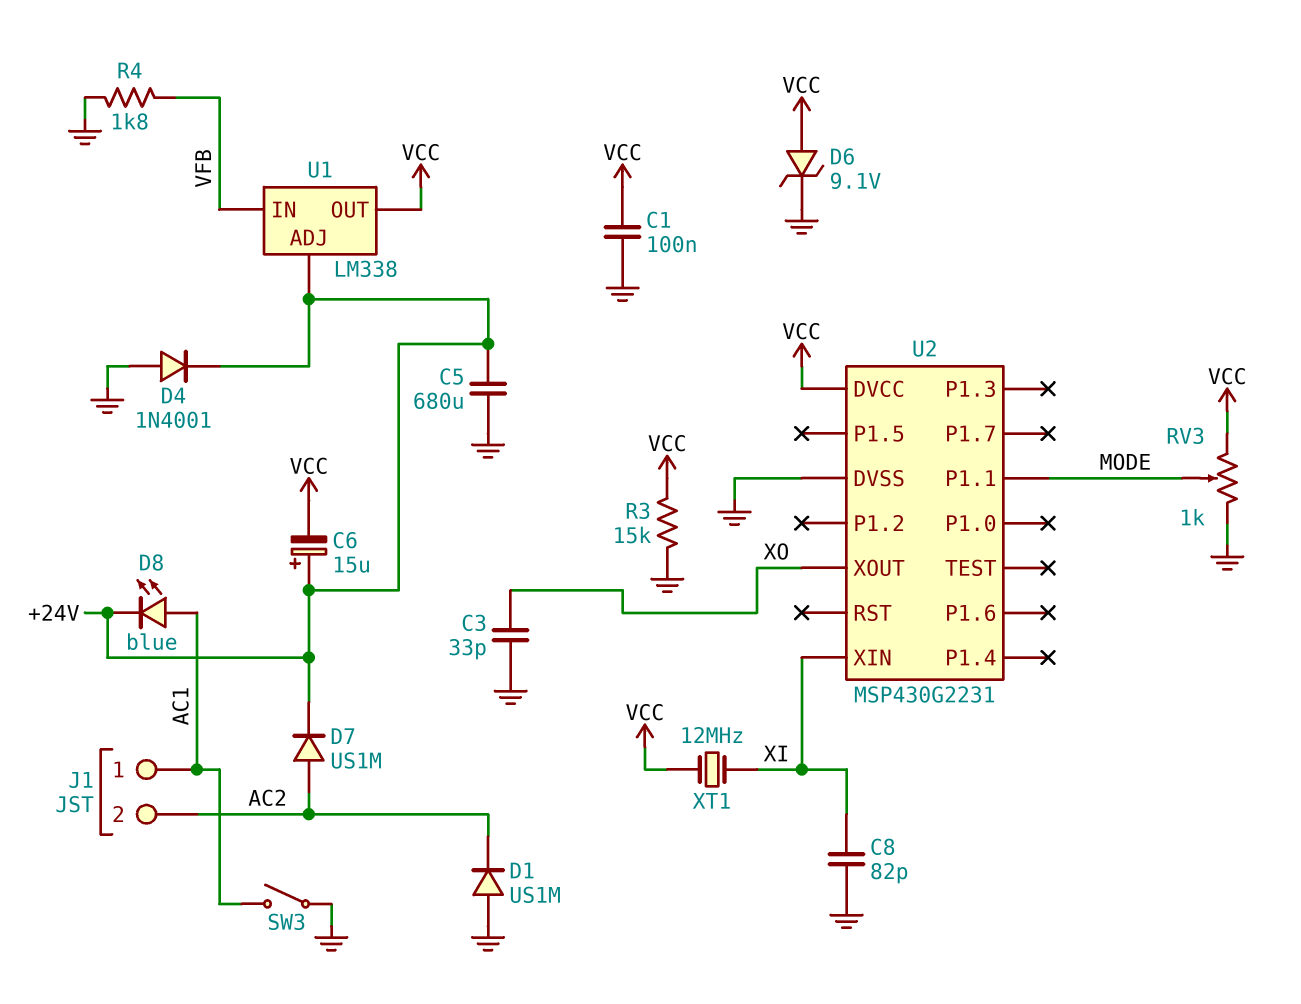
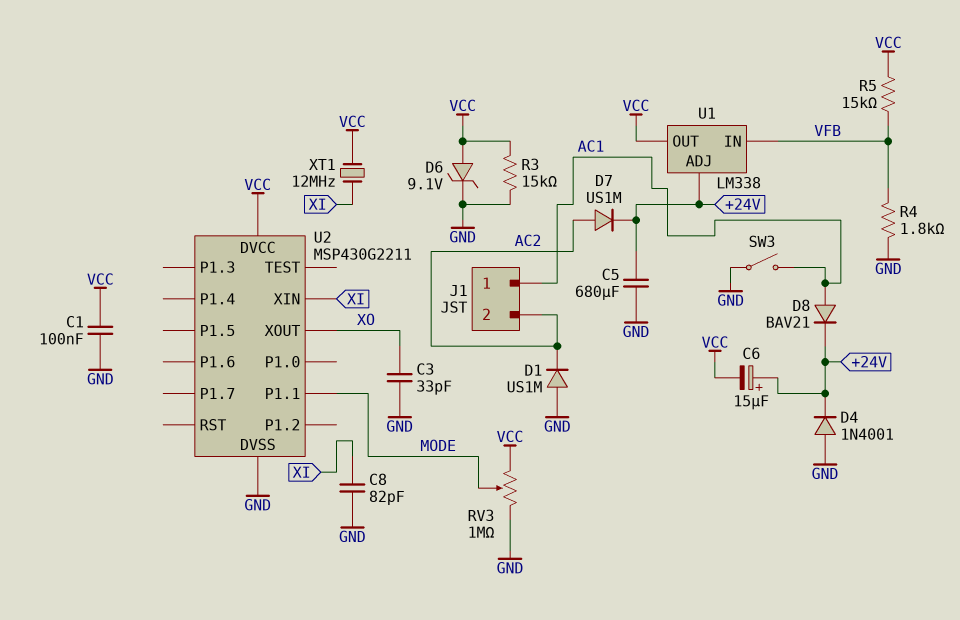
D8: LED blue (A AC1, K +24V) -> diode BAV21 (A AC1, K +24V)
R5: none -> 15k (VCC, VFB)
RV3: 1k (GND, VCC, wiper MODE) -> 1M (GND, VCC, wiper MODE)
U2: MSP430G2231 -> MSP430G2211

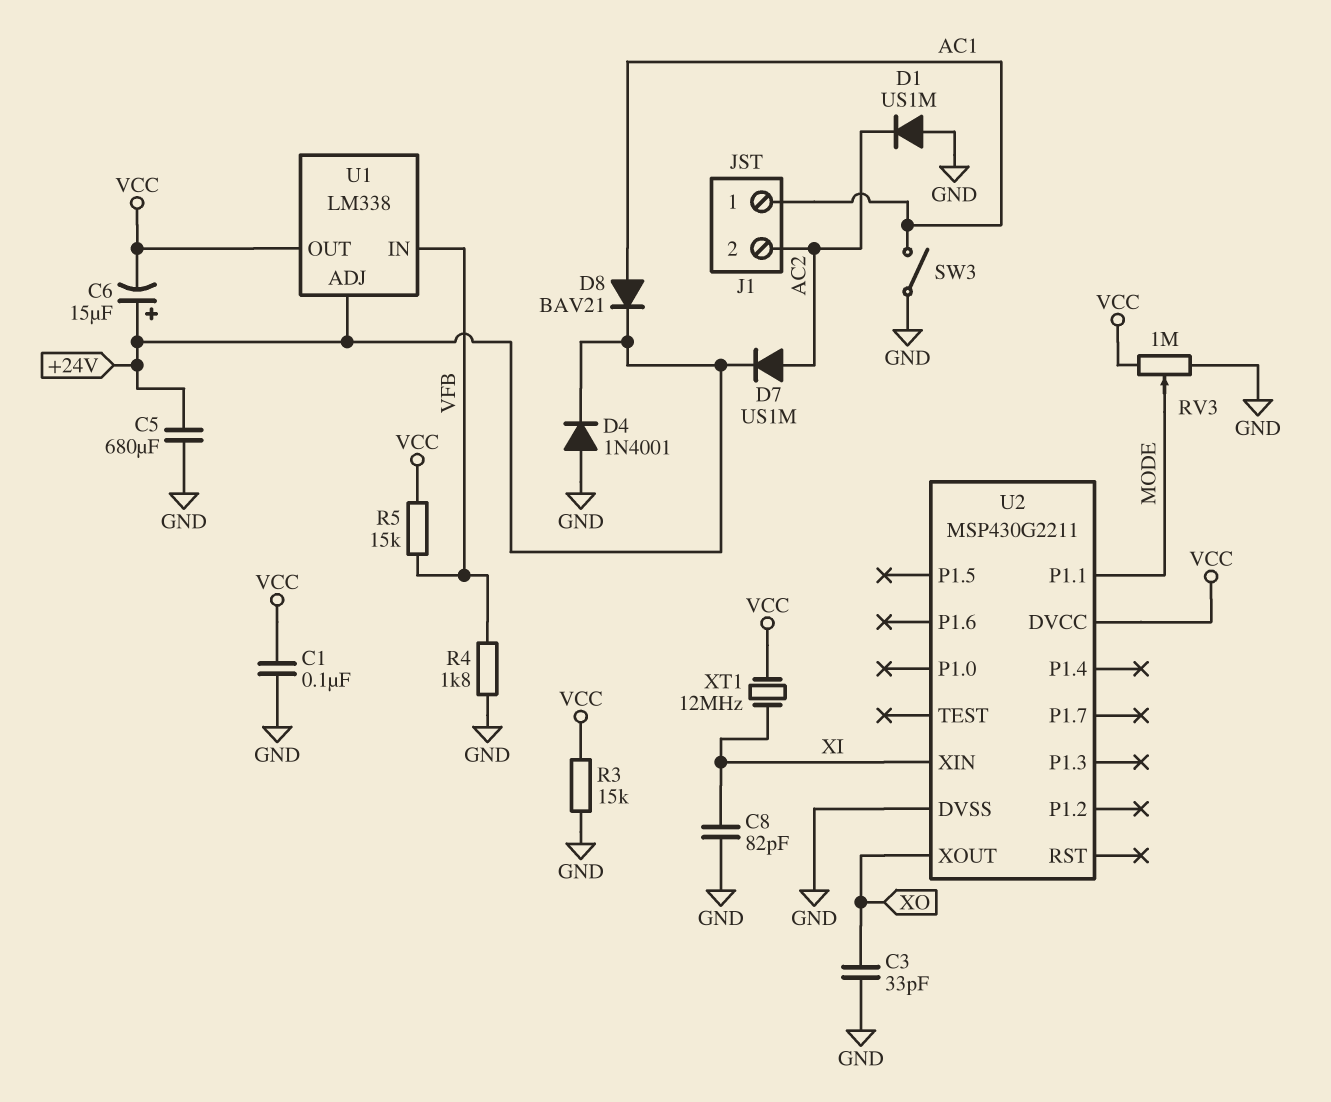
D6: zener 9.1V (A VCC, K GND) -> none

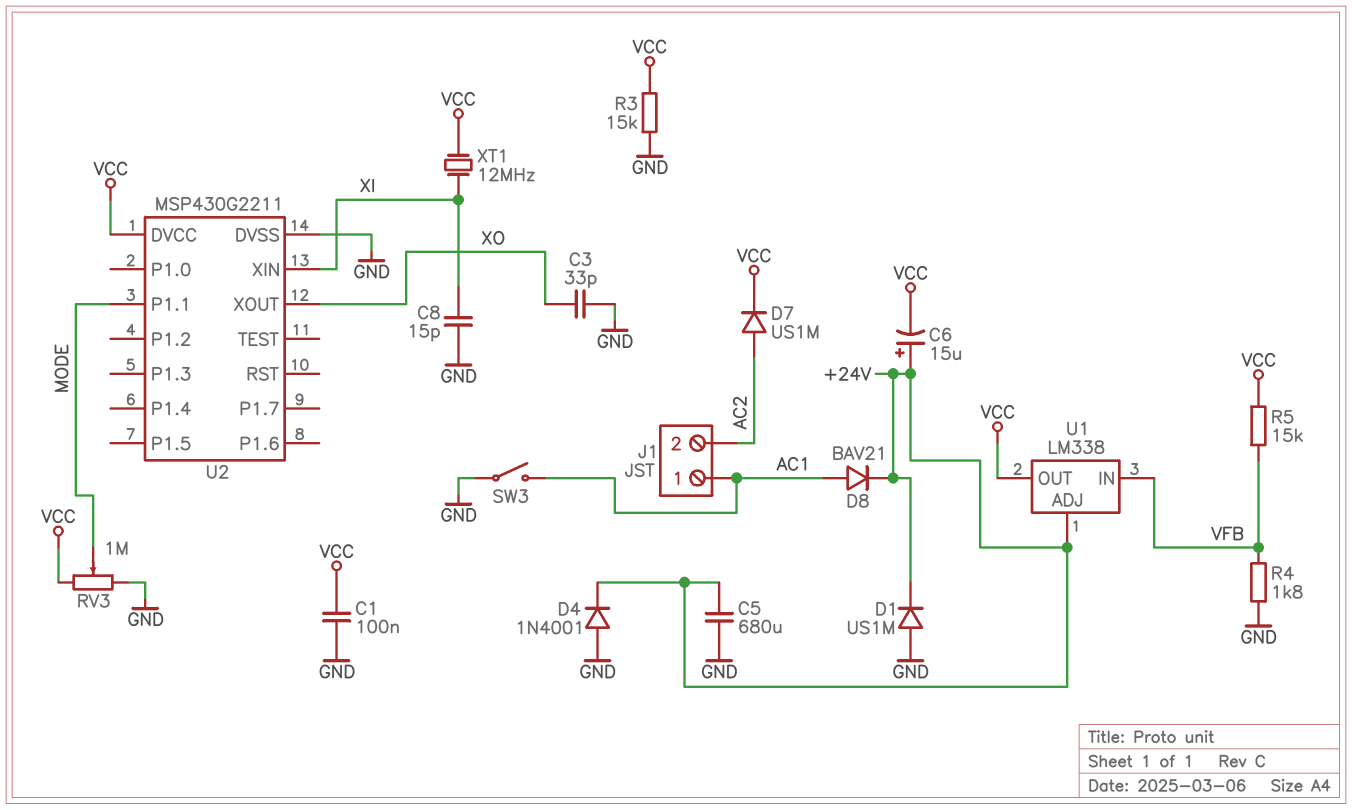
C8: 82pF (GND, XI) -> 15pF (GND, XI)
D1: diode US1M (A GND, K AC2) -> diode US1M (A GND, K +24V)
D7: diode US1M (A AC2, K +24V) -> diode US1M (A AC2, K VCC)

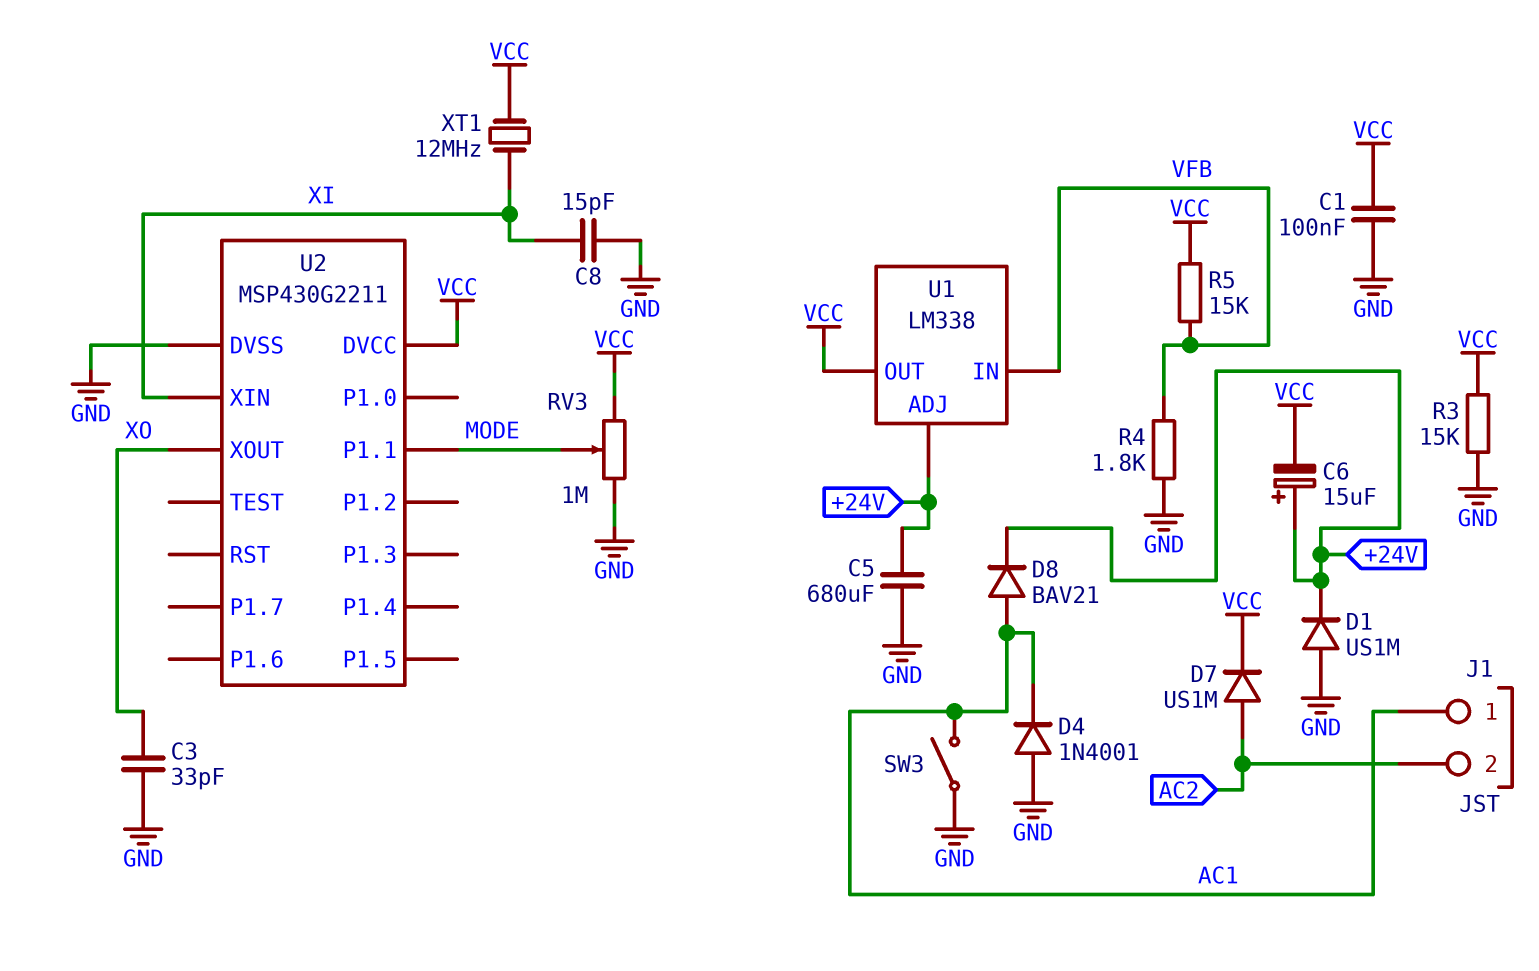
D4: diode 1N4001 (A GND, K +24V) -> diode 1N4001 (A GND, K AC1)

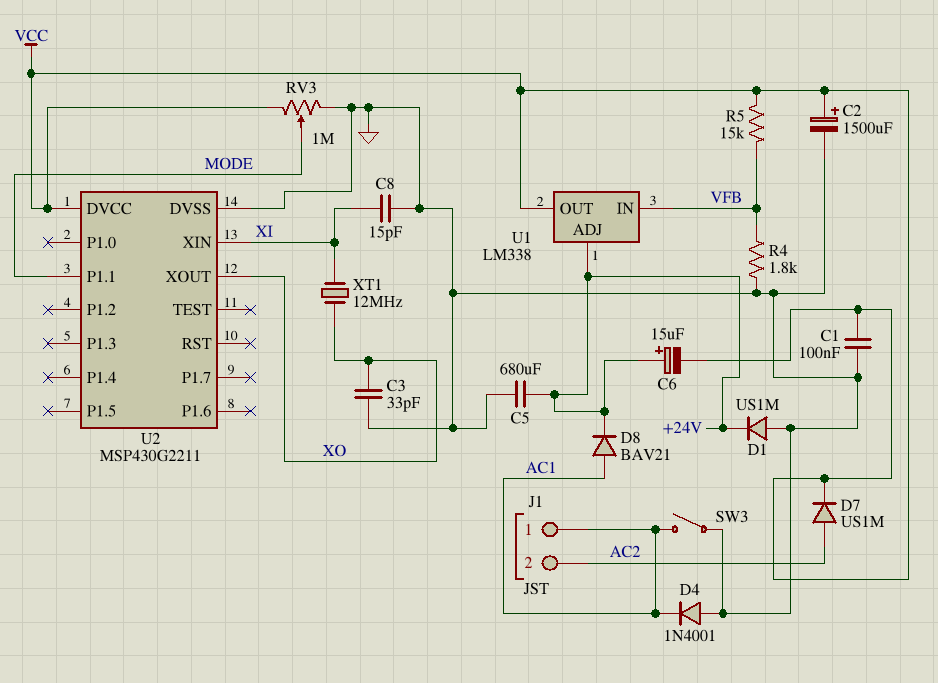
C2: none -> 1500uF (plus VCC, minus GND)
R3: 15k (GND, VCC) -> none
XT1: 12MHz (VCC, XI) -> 12MHz (XI, XO)

